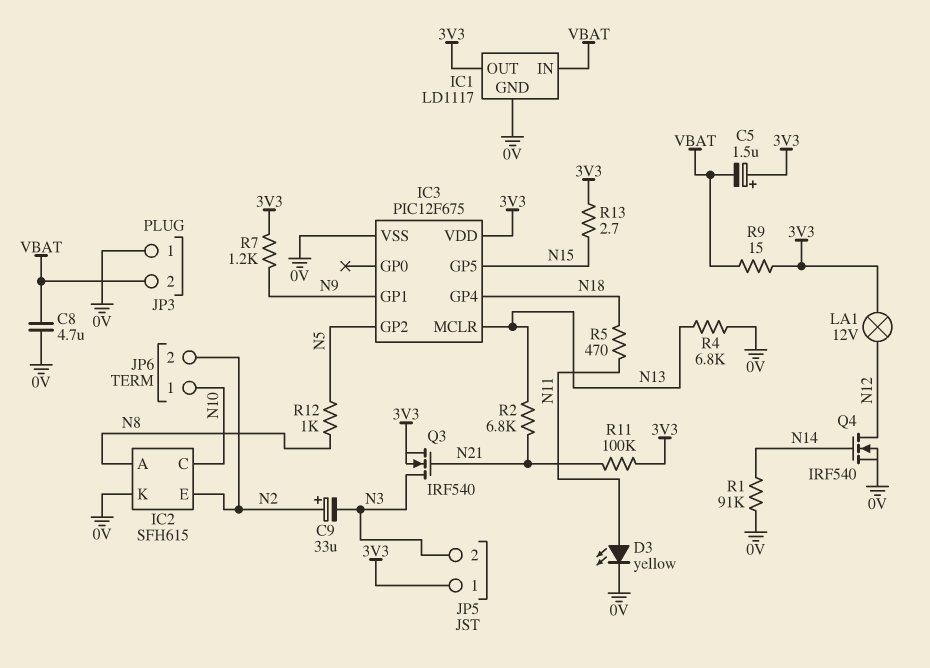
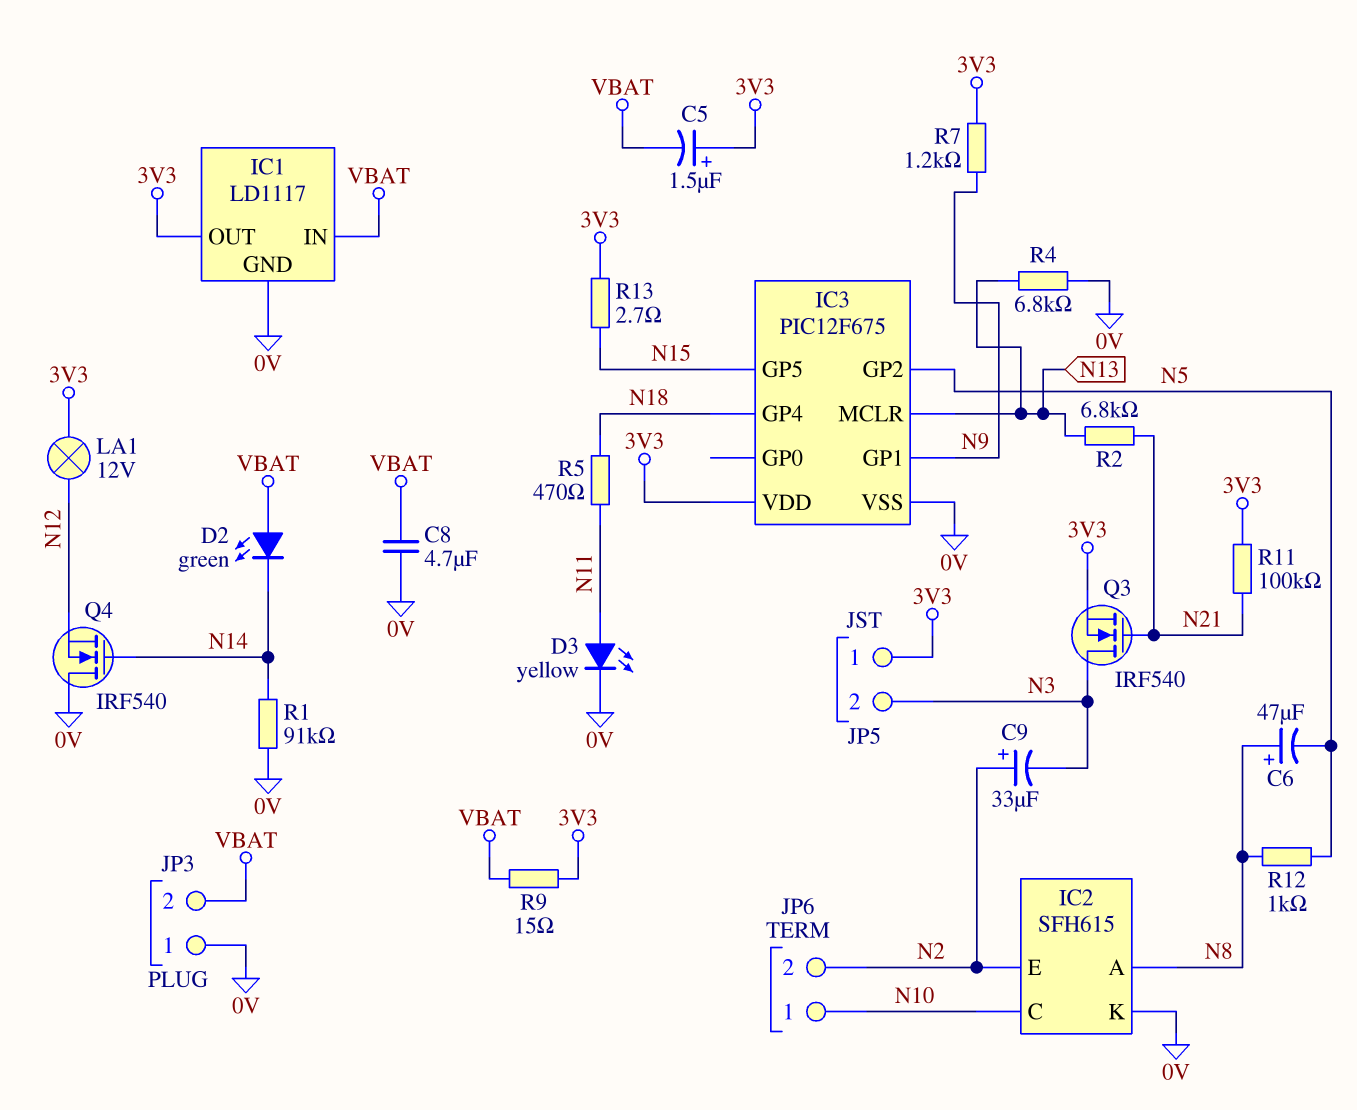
C6: none -> 47uF (plus N8, minus N5)
D2: none -> LED green (A VBAT, K N14)
Q4: NMOS IRF540 (G N14, D N12, S 0V) -> NMOS IRF540 (G N14, D 0V, S N12)

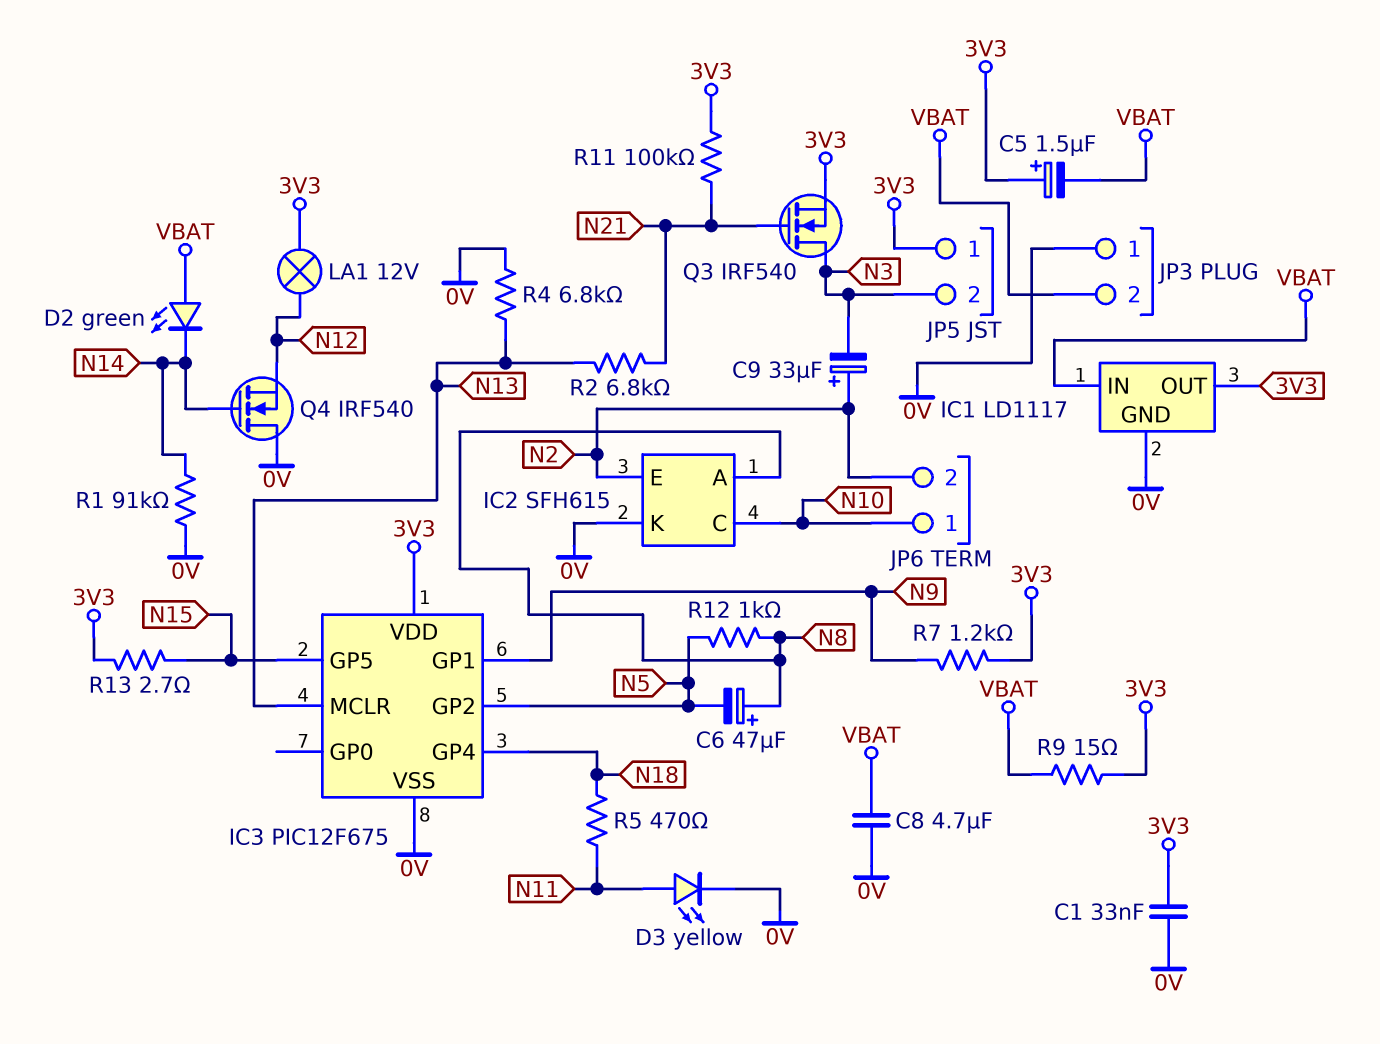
C1: none -> 33nF (0V, 3V3)

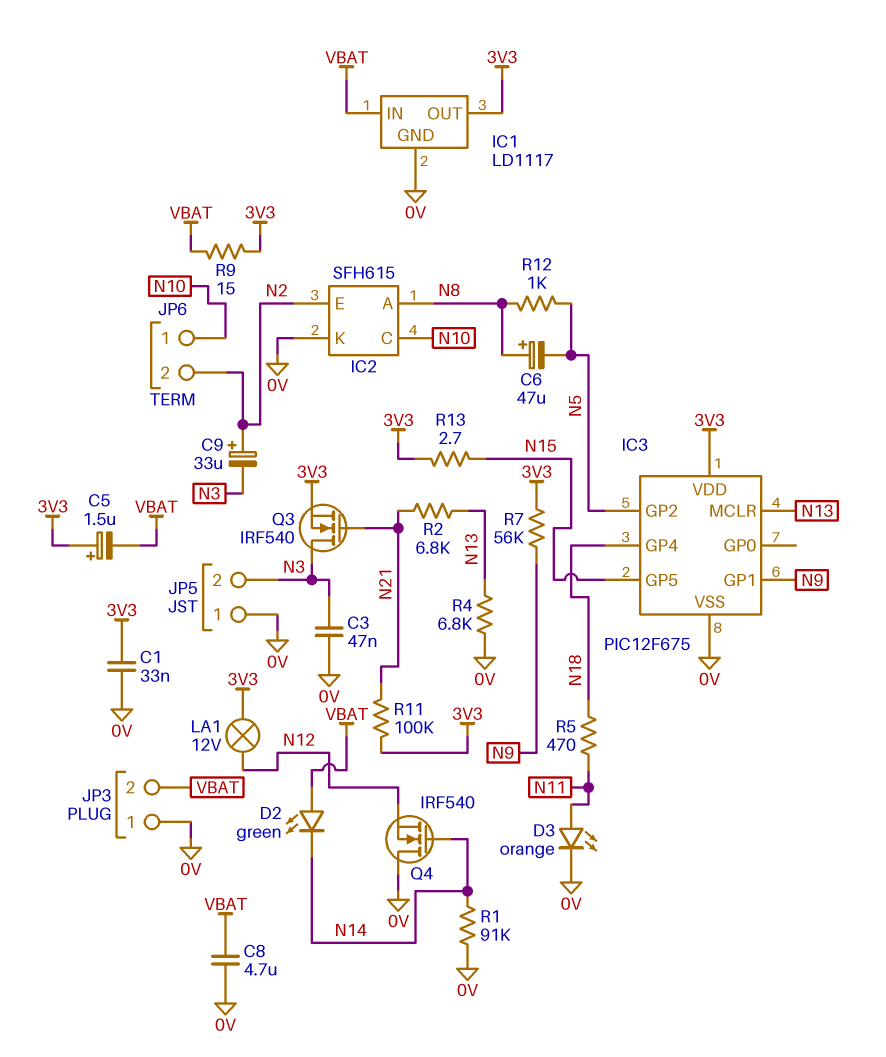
C3: none -> 47nF (0V, N3)
D3: LED yellow (A N11, K 0V) -> LED orange (A N11, K 0V)
JP5 pin 1: 3V3 -> 0V
R7: 1.2k (3V3, N9) -> 56k (3V3, N9)

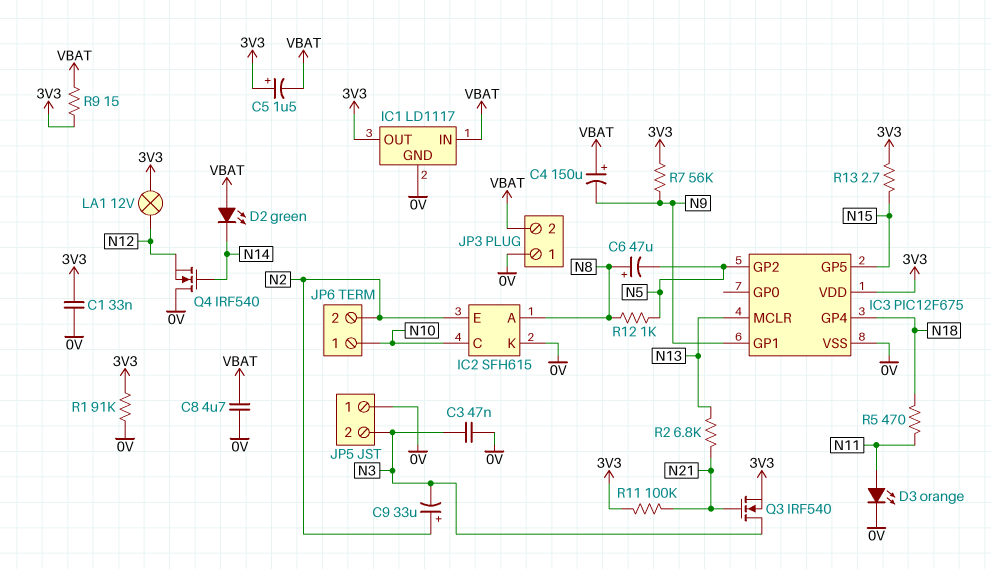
C4: none -> 150uF (plus VBAT, minus N9)
R1: 91k (0V, N14) -> 91k (0V, 3V3)
R4: 6.8k (0V, N13) -> none

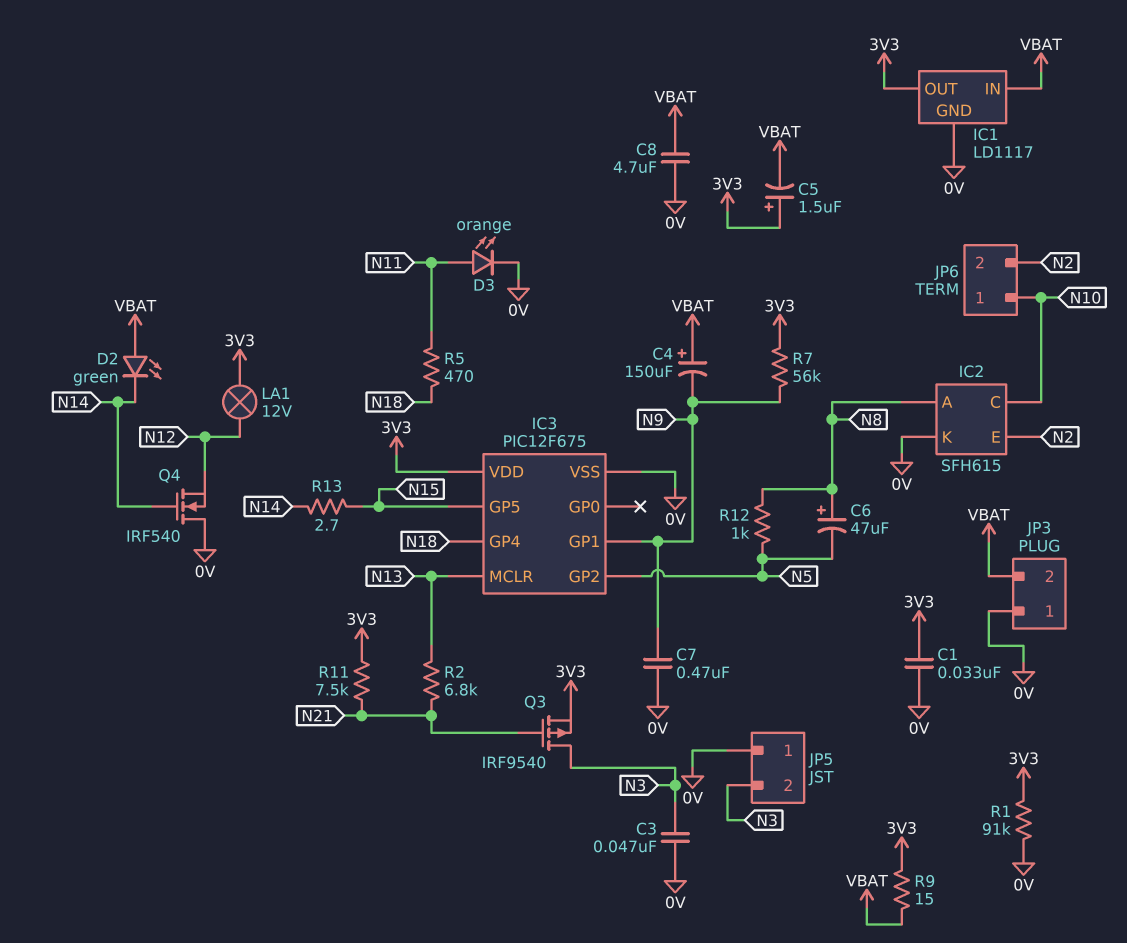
C7: none -> 470nF (0V, N9)
C9: 33uF (plus N2, minus N3) -> none
Q3: NMOS IRF540 (G N21, D N3, S 3V3) -> PMOS IRF9540 (G N21, D N3, S 3V3)
R11: 100k (3V3, N21) -> 7.5k (3V3, N21)
R13: 2.7 (3V3, N15) -> 2.7 (N14, N15)

